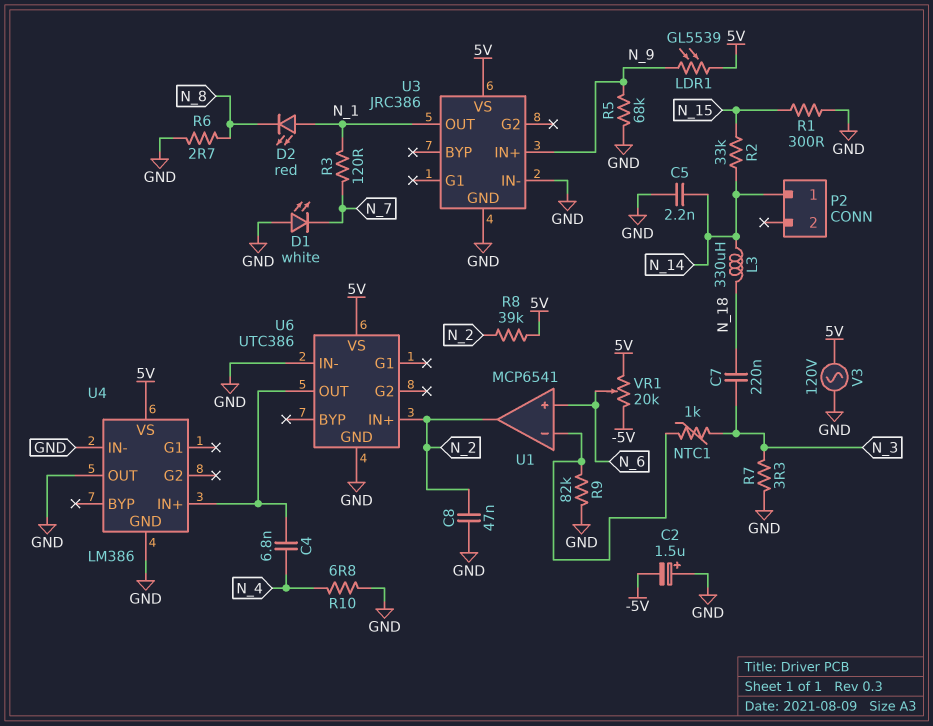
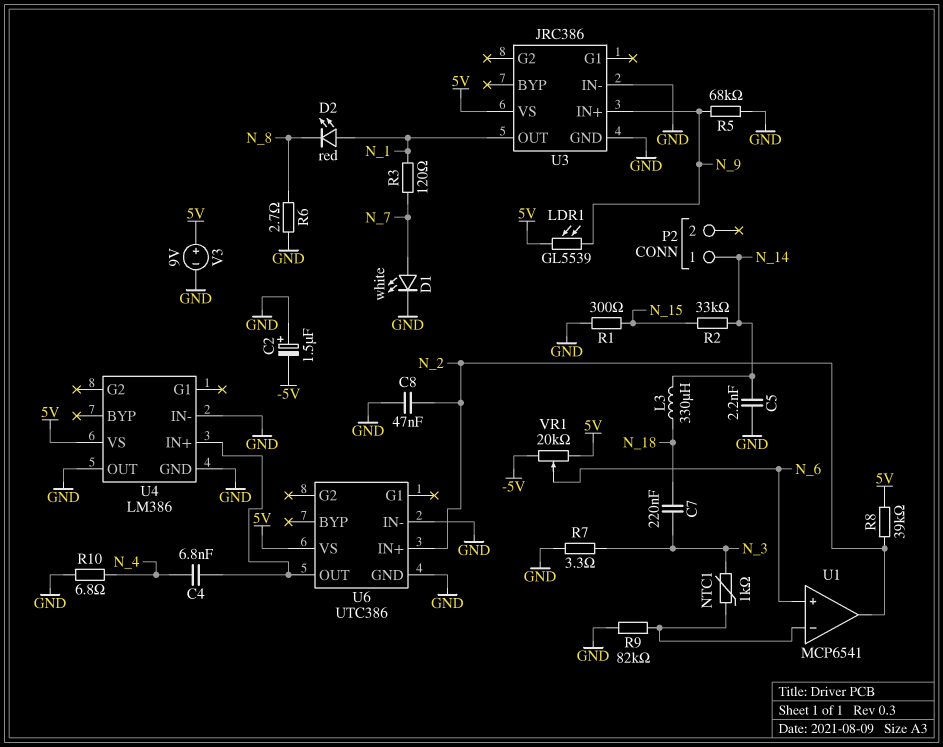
D1: LED white (A GND, K N_7) -> LED white (A N_7, K GND)
V3: AC 120V (5V, GND) -> 9V (plus 5V, minus GND)

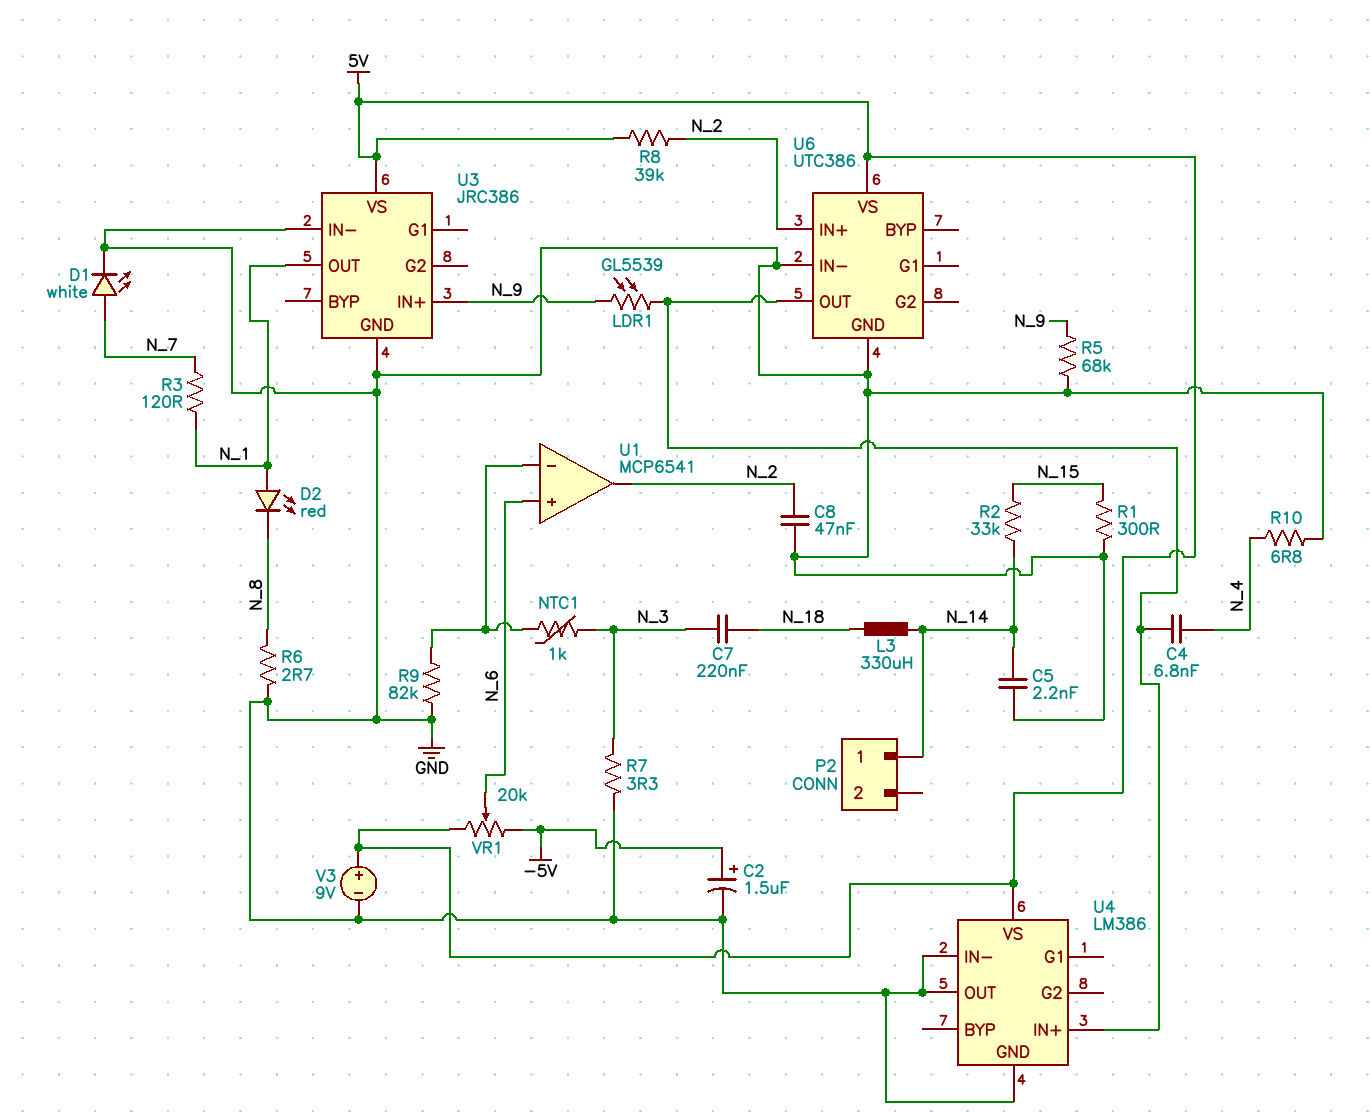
C2: 1.5uF (plus GND, minus -5V) -> 1.5uF (plus -5V, minus GND)
LDR1: GL5539 (5V, N_9) -> GL5539 (N_9, U4/IN+)

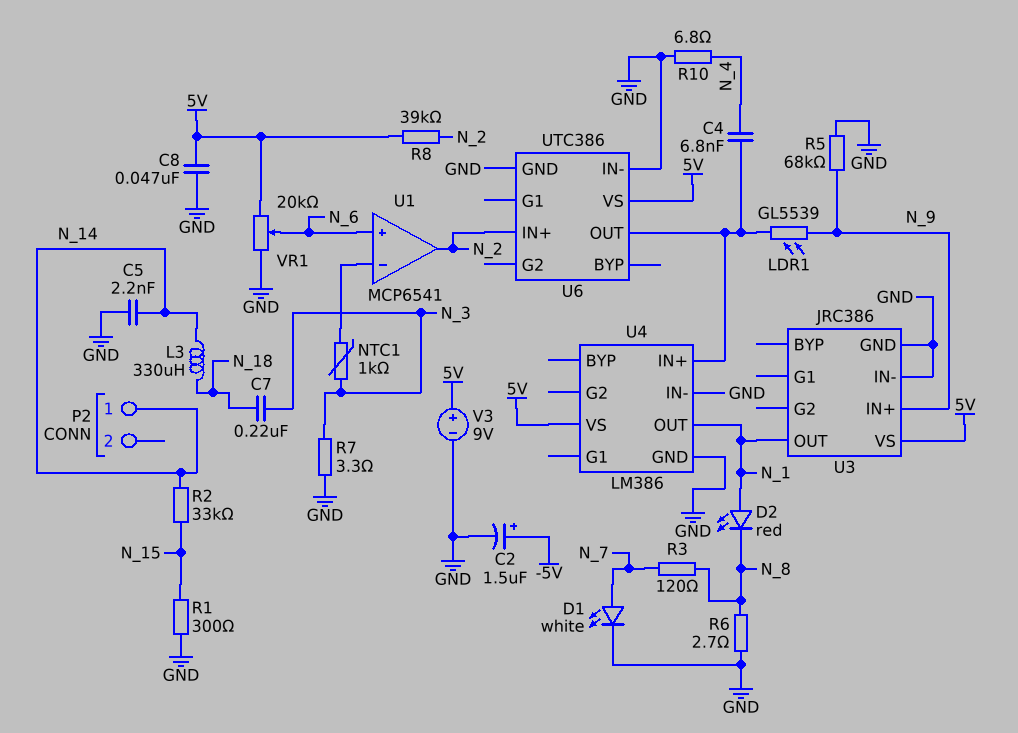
C8: 47nF (GND, N_2) -> 47nF (5V, GND)
R3: 120 (N_1, N_7) -> 120 (N_7, N_8)
R9: 82k (GND, U1/in-) -> none
U4 pin OUT: GND -> N_1
VR1: 20k (-5V, 5V, wiper N_6) -> 20k (5V, GND, wiper N_6)

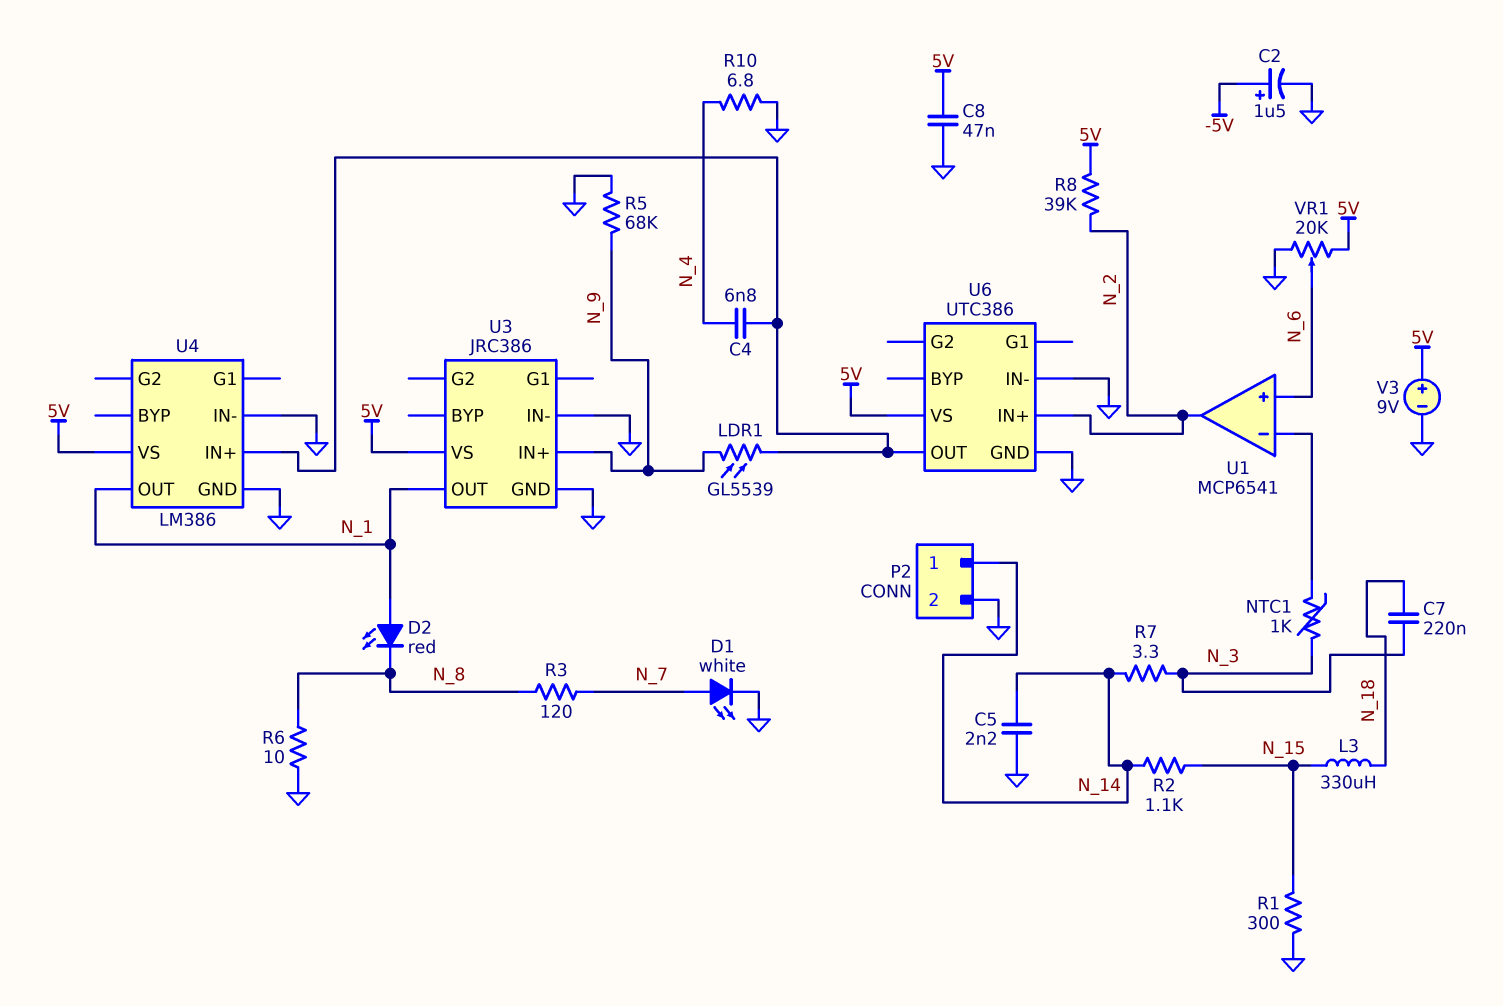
L3: 330uH (N_14, N_18) -> 330uH (N_15, N_18)
P2 pin 2: none -> GND
R2: 33k (N_14, N_15) -> 1.1k (N_14, N_15)
R6: 2.7 (GND, N_8) -> 10 (GND, N_8)
R7: 3.3 (GND, N_3) -> 3.3 (N_3, N_14)

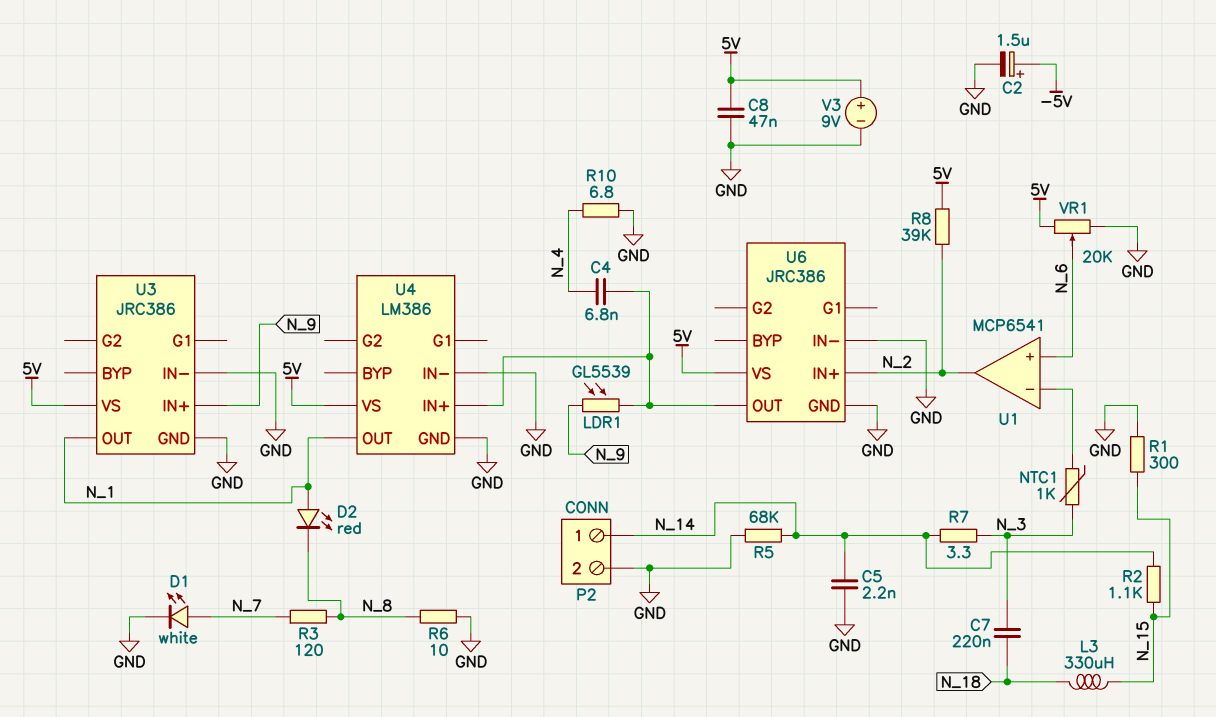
R5: 68k (GND, N_9) -> 68k (GND, N_14)
U6: UTC386 -> JRC386

